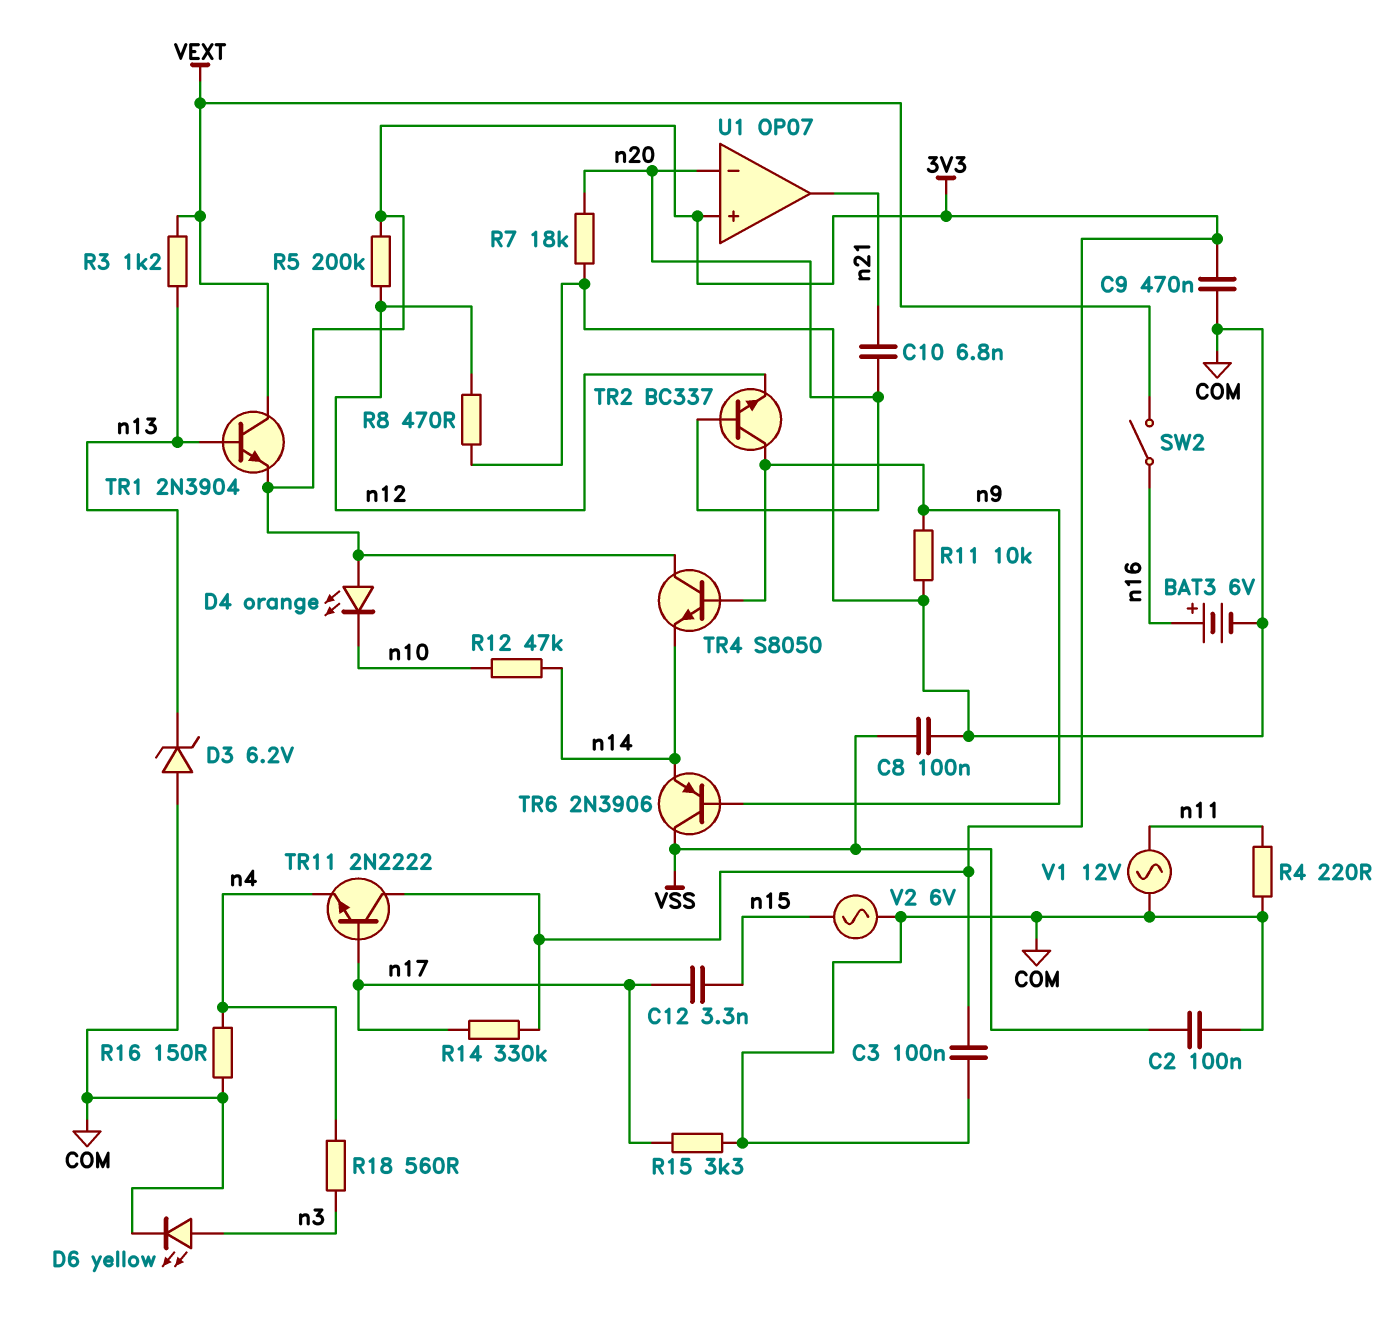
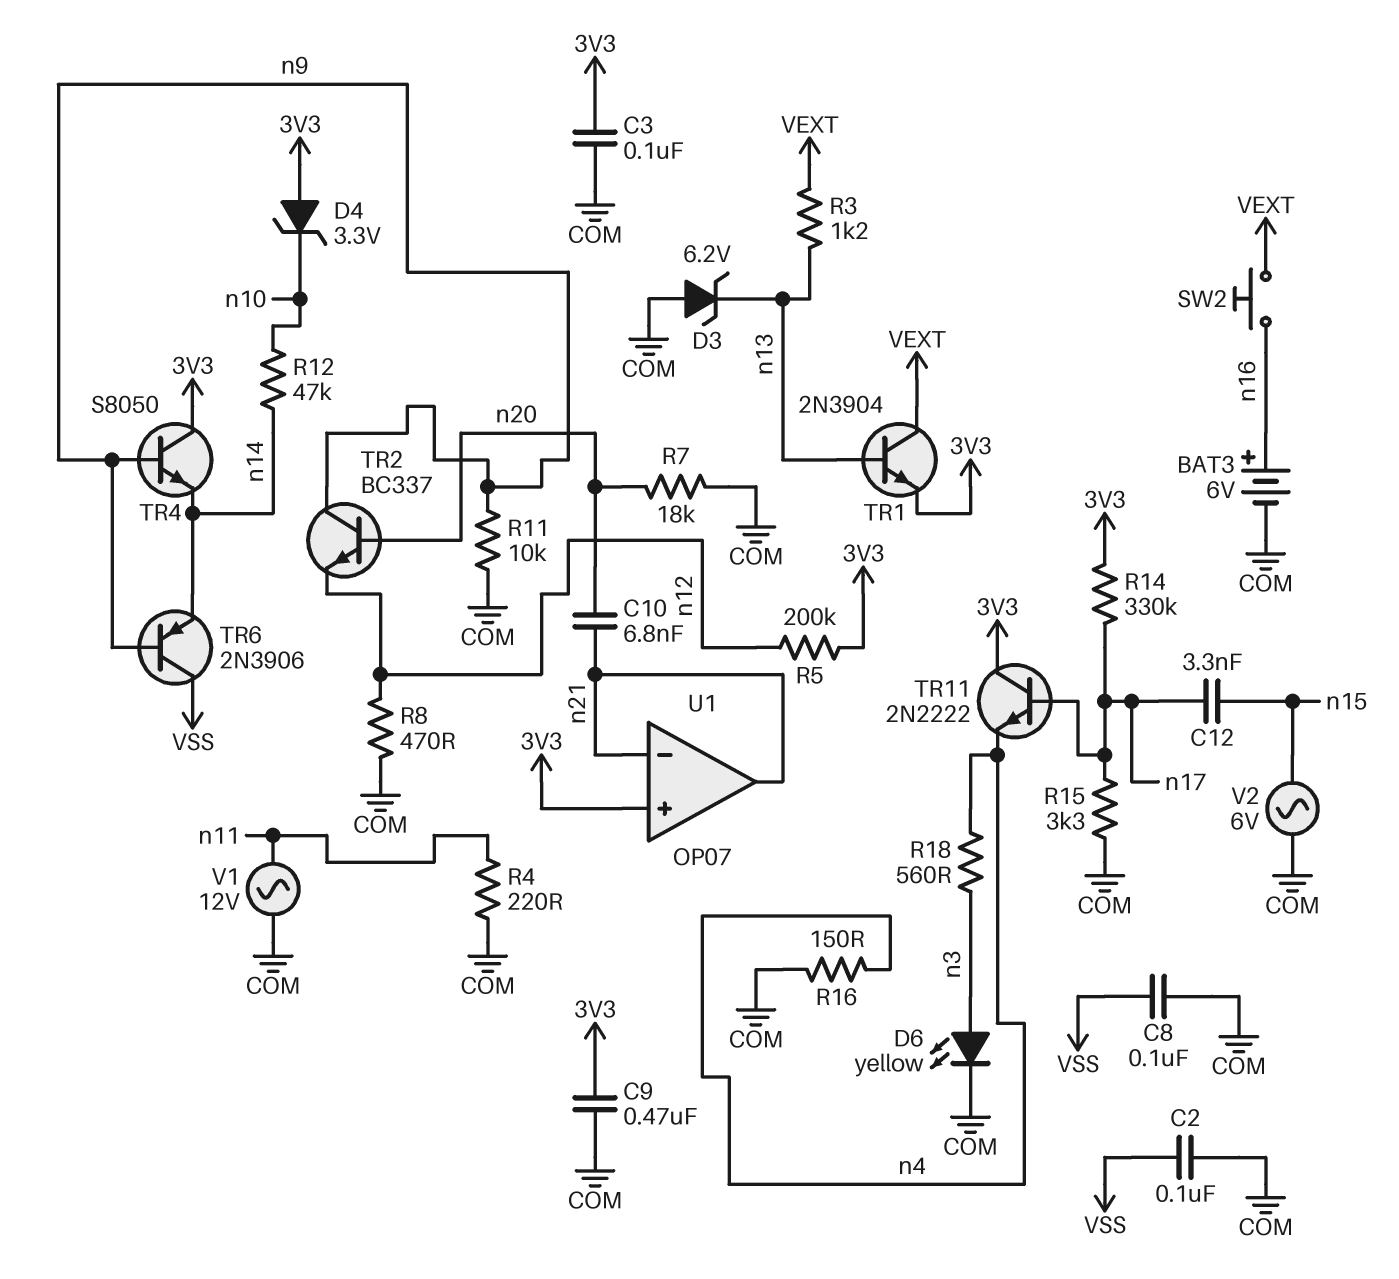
D4: LED orange (A 3V3, K n10) -> zener 3.3V (A 3V3, K n10)
SW2: switch (VEXT, n16) -> button (VEXT, n16)
U1 pin in-: n20 -> n21

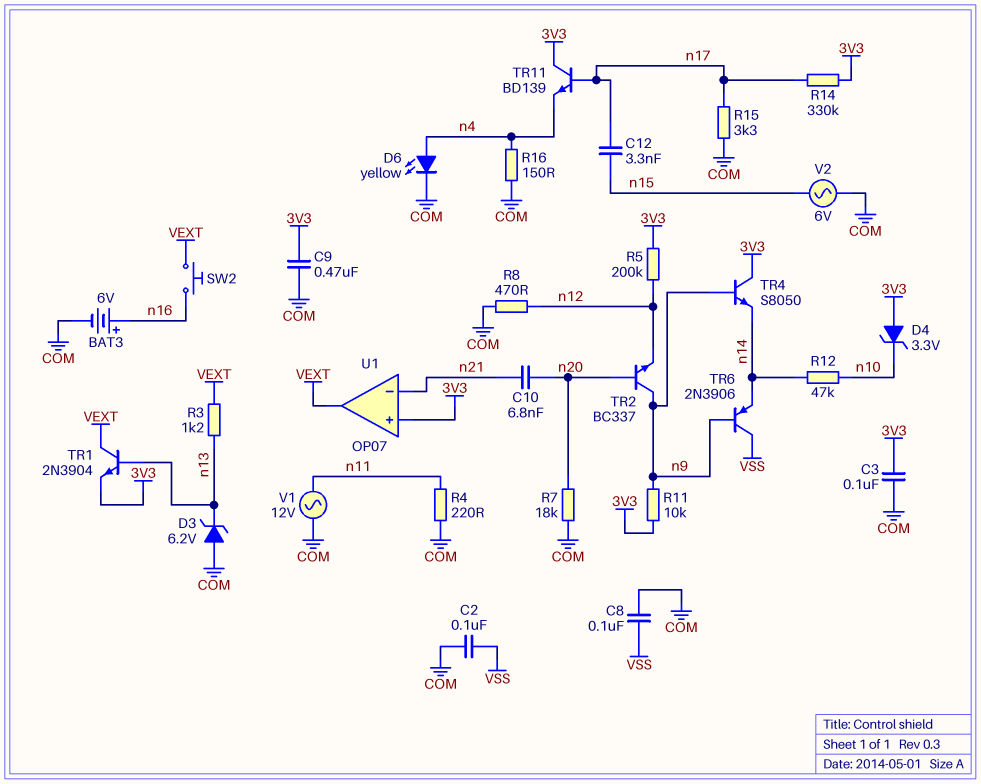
D6: LED yellow (A n3, K COM) -> LED yellow (A n4, K COM)
R11: 10k (COM, n9) -> 10k (3V3, n9)
R18: 560 (n3, n4) -> none
TR11: NPN 2N2222 (B n17, C 3V3, E n4) -> NPN BD139 (B n17, C 3V3, E n4)
U1 pin out: n21 -> VEXT

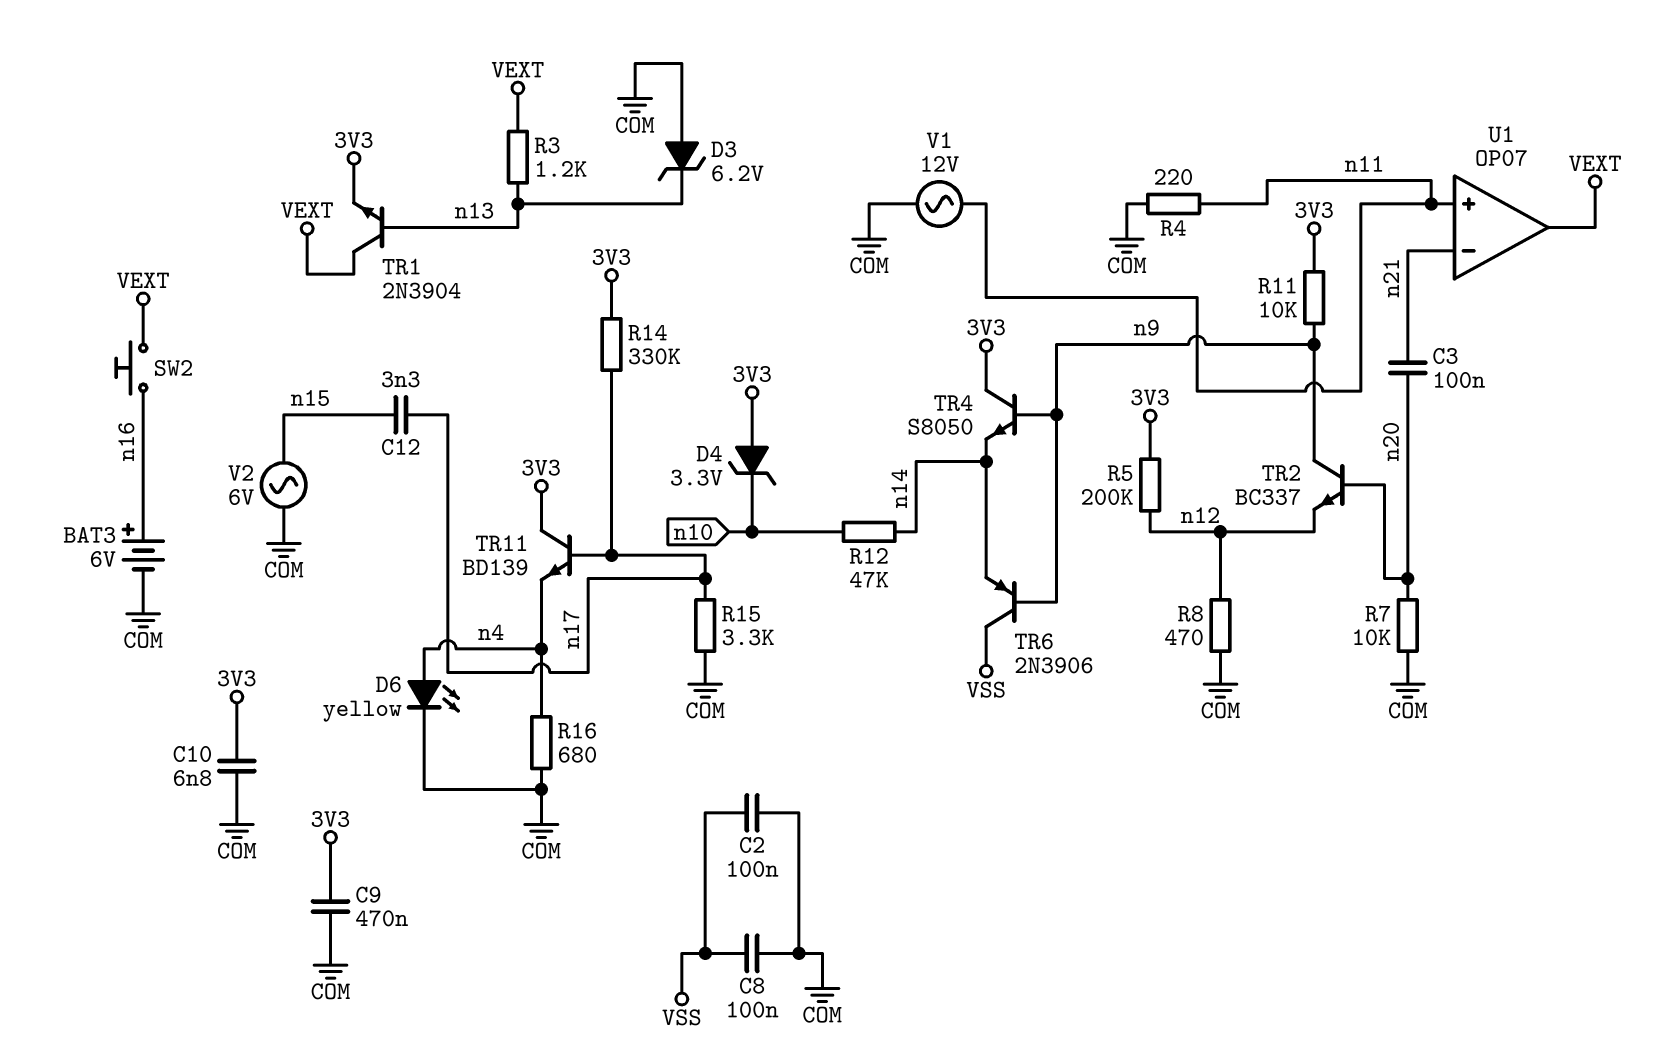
C3: 100nF (3V3, COM) -> 100nF (n20, n21)
C10: 6.8nF (n20, n21) -> 6.8nF (3V3, COM)
R7: 18k (COM, n20) -> 10k (COM, n20)
R16: 150 (COM, n4) -> 680 (COM, n4)
U1 pin in+: 3V3 -> n11

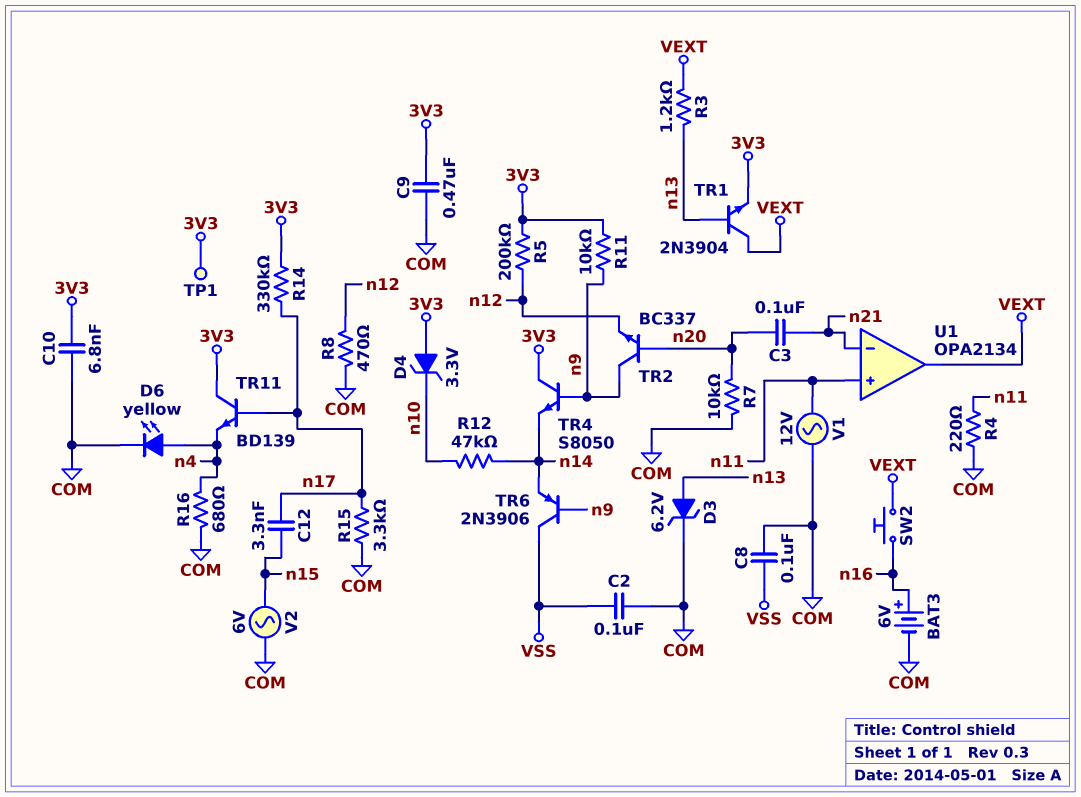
D3: zener 6.2V (A COM, K n13) -> zener 6.2V (A n13, K COM)
TP1: none -> test point (3V3)
U1: OP07 -> OPA2134

